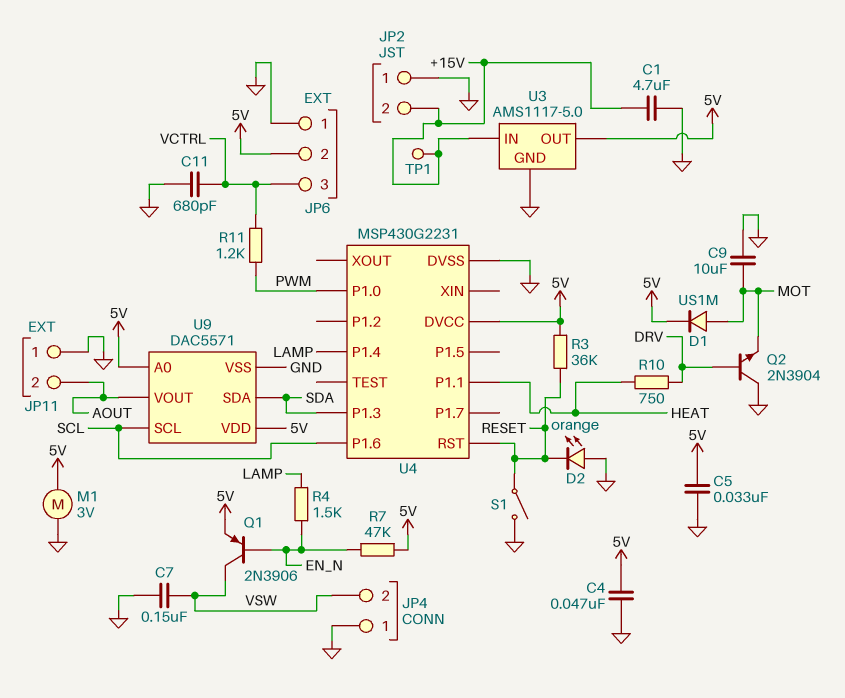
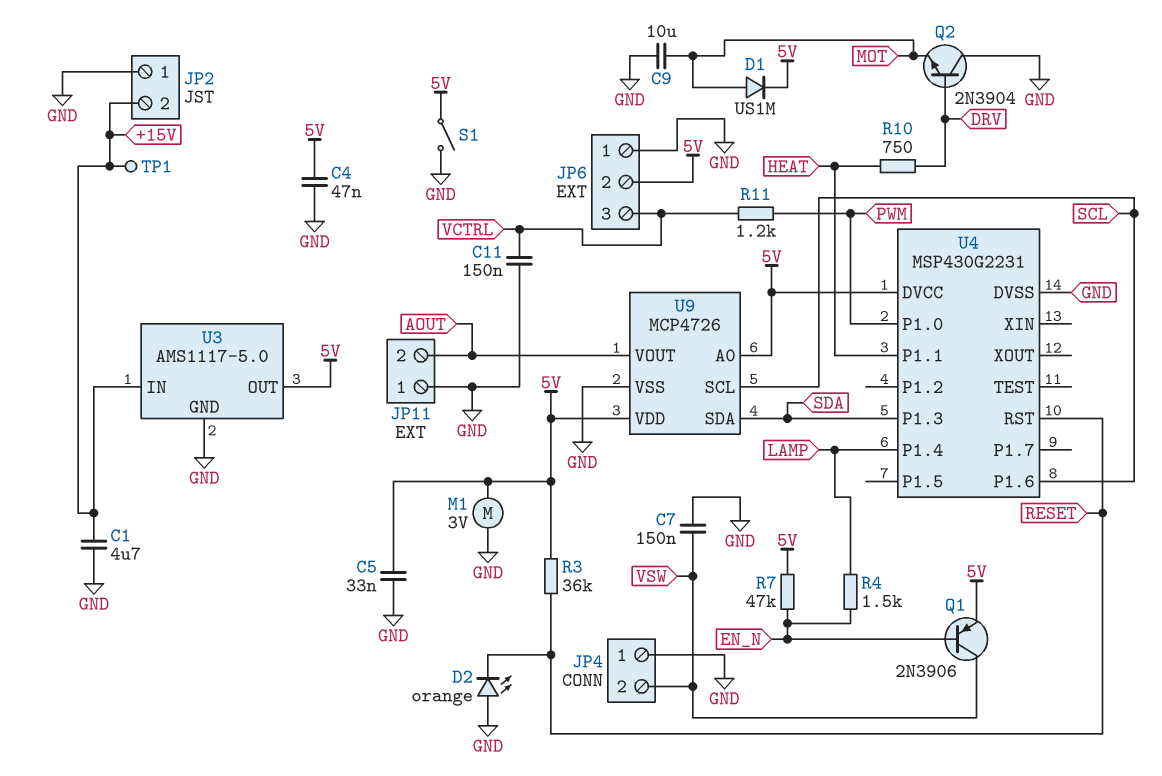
C11: 680pF (GND, VCTRL) -> 150nF (GND, VCTRL)
S1: switch (GND, RESET) -> switch (5V, GND)
U9: DAC5571 -> MCP4726

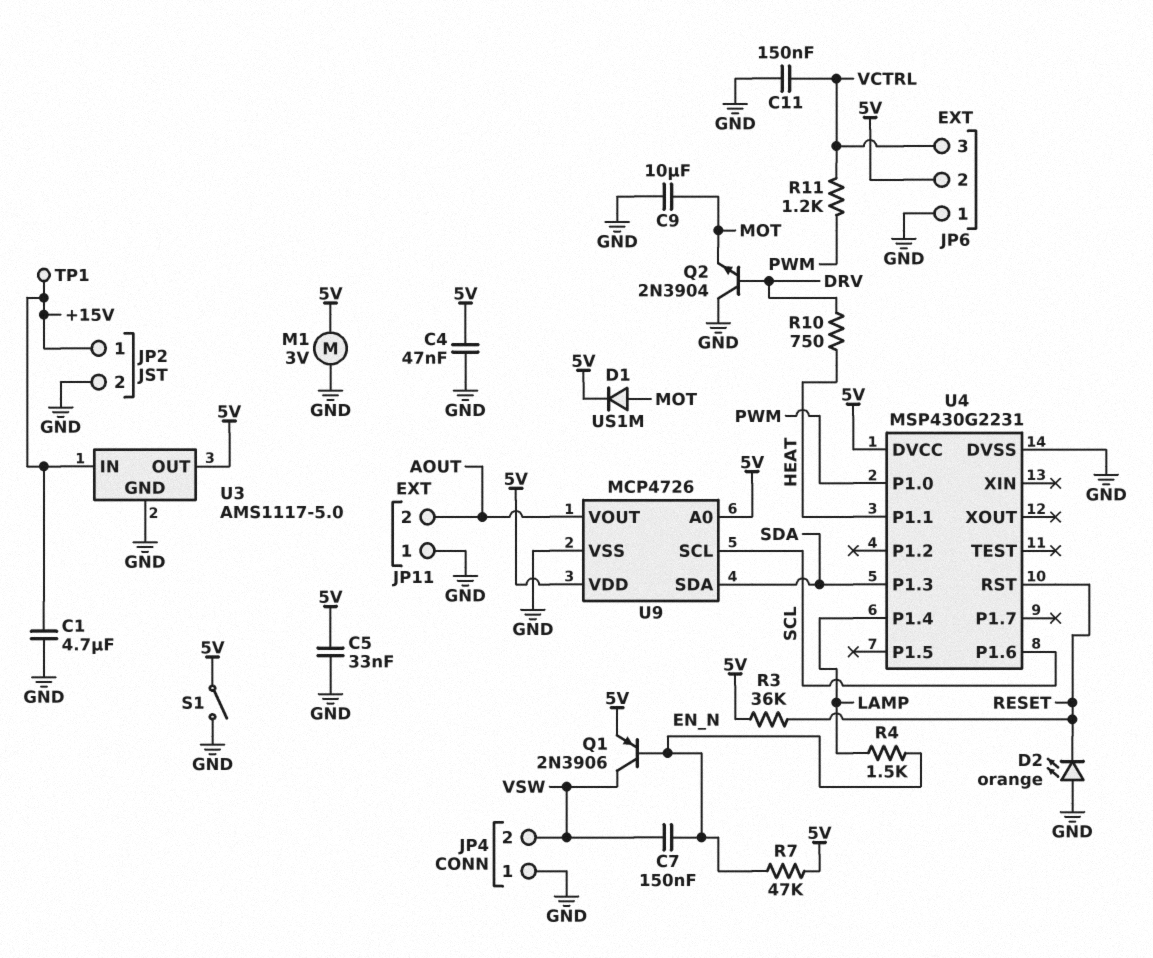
C7: 150nF (GND, VSW) -> 150nF (EN_N, VSW)
JP2 pin 1: GND -> +15V
JP2 pin 2: +15V -> GND

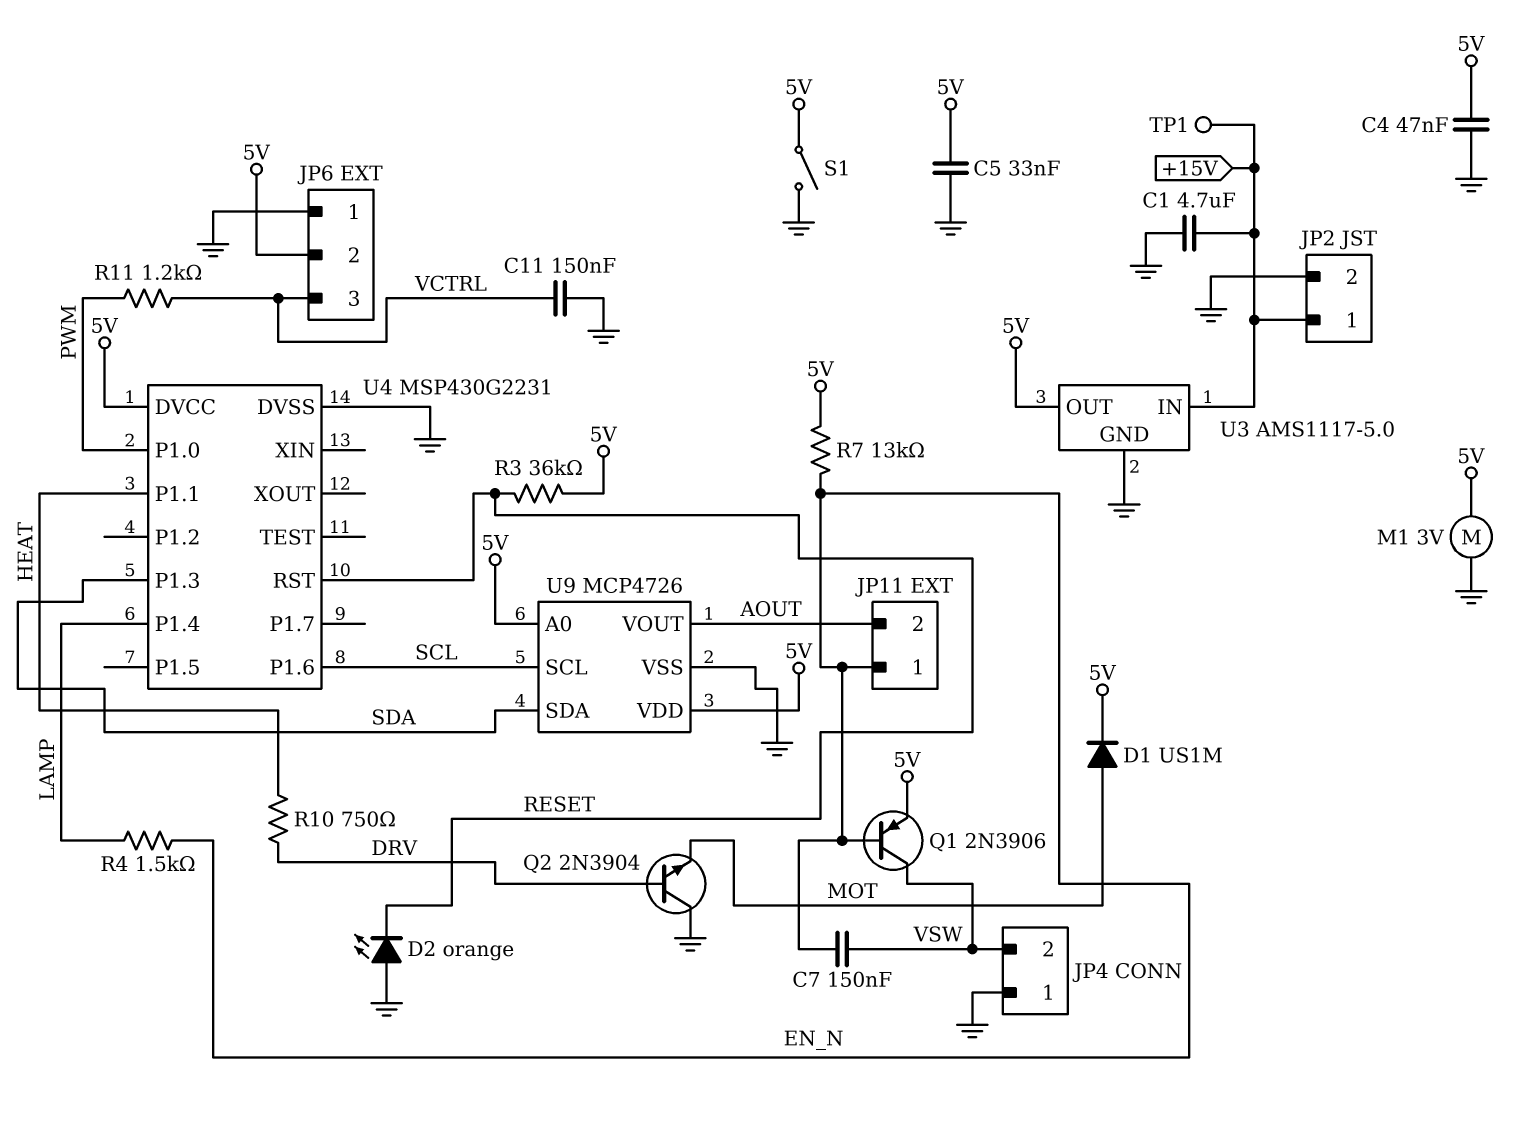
C9: 10uF (GND, MOT) -> none
JP11 pin 1: GND -> EN_N
R7: 47k (5V, EN_N) -> 13k (5V, EN_N)

